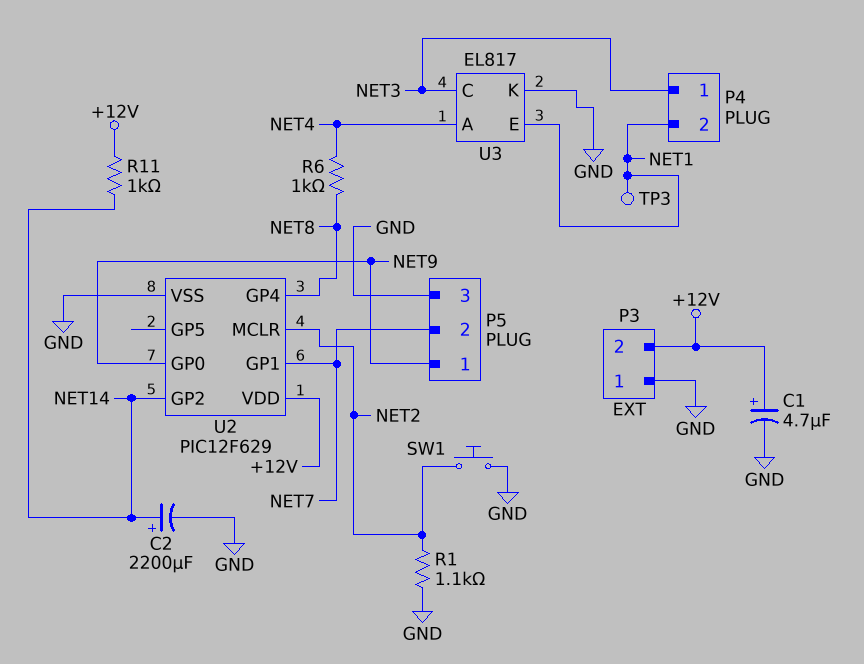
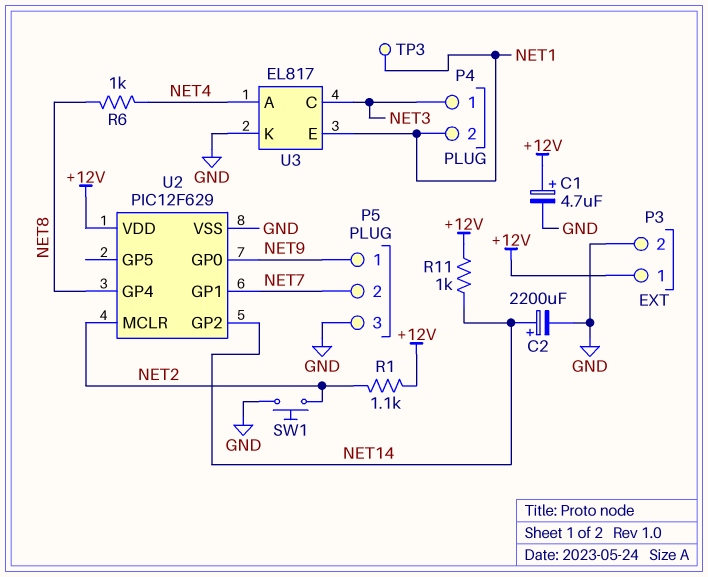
P3 pin 1: GND -> +12V
P3 pin 2: +12V -> GND
R1: 1.1k (GND, NET2) -> 1.1k (+12V, NET2)

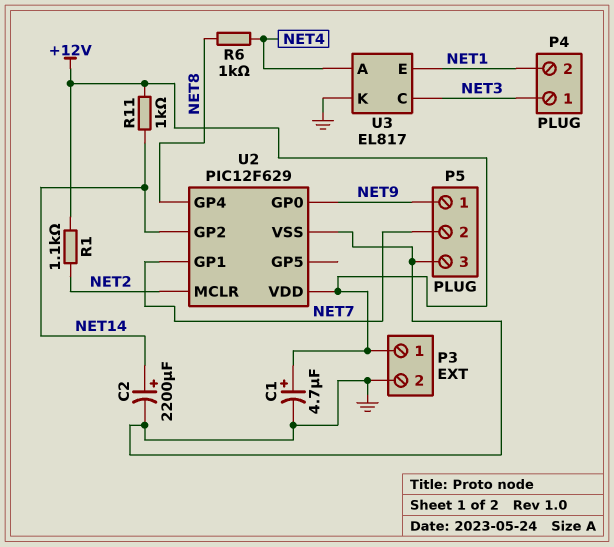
SW1: button (GND, NET2) -> none
TP3: test point (NET1) -> none

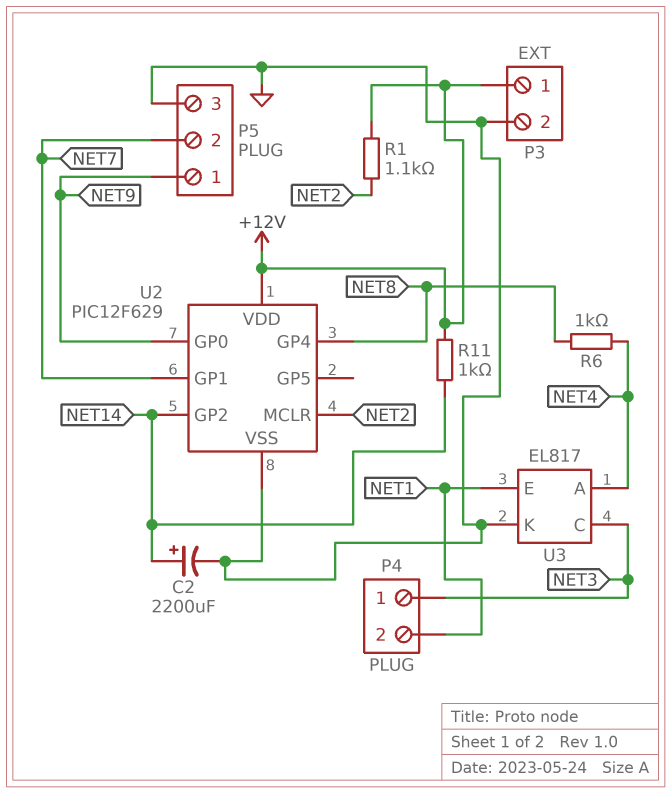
C1: 4.7uF (plus +12V, minus GND) -> none

